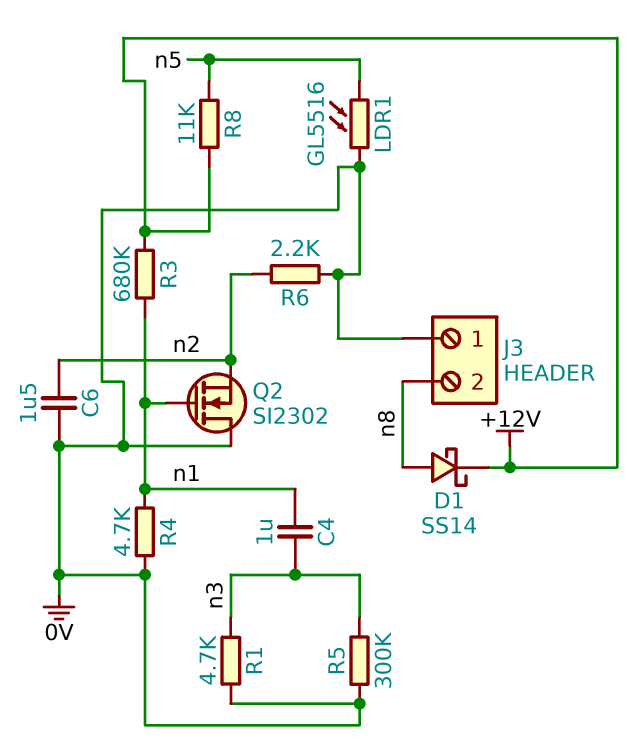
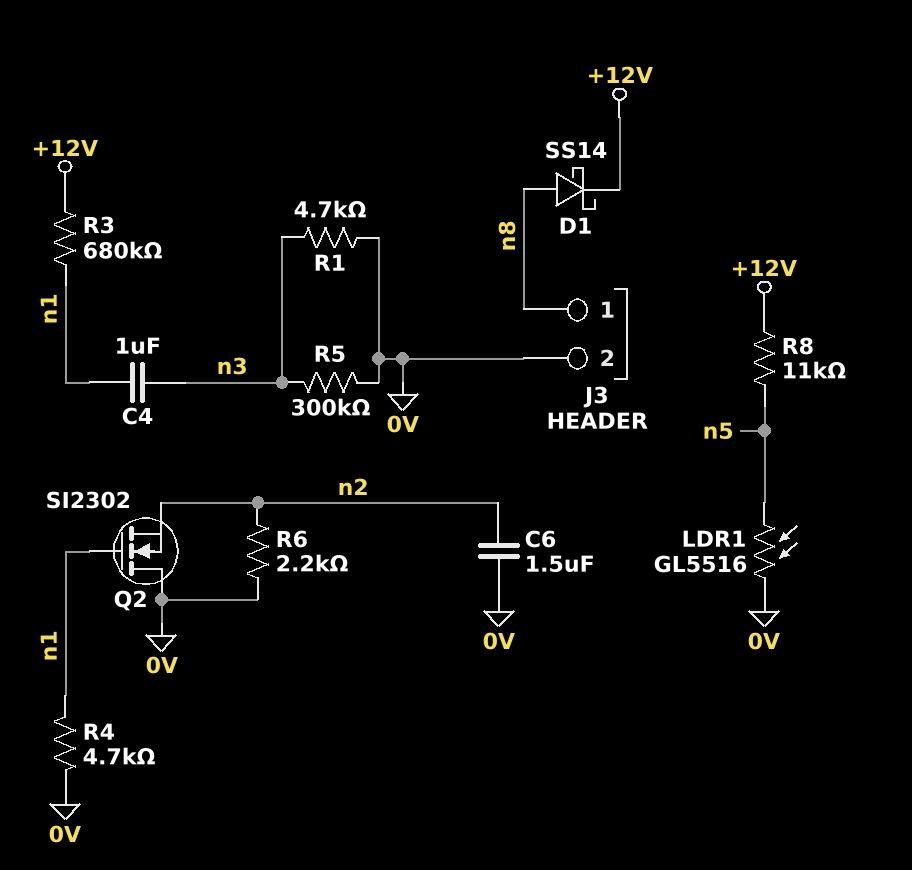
J3 pin 1: 0V -> n8
J3 pin 2: n8 -> 0V

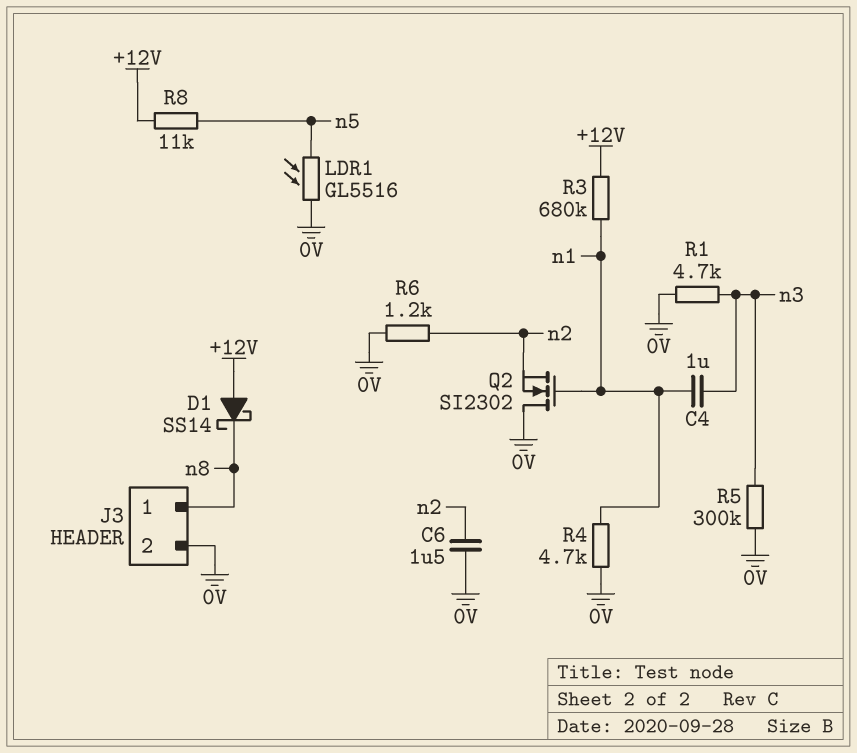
D1: schottky SS14 (A n8, K +12V) -> schottky SS14 (A +12V, K n8)
R6: 2.2k (0V, n2) -> 1.2k (0V, n2)

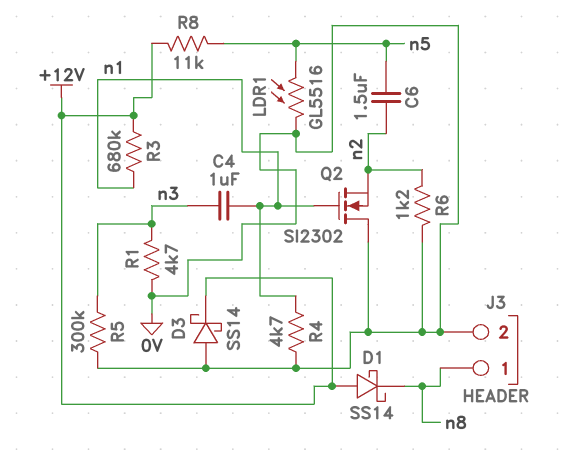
C6: 1.5uF (0V, n2) -> 1.5uF (n2, n5)
D3: none -> schottky SS14 (A 0V, K +12V)

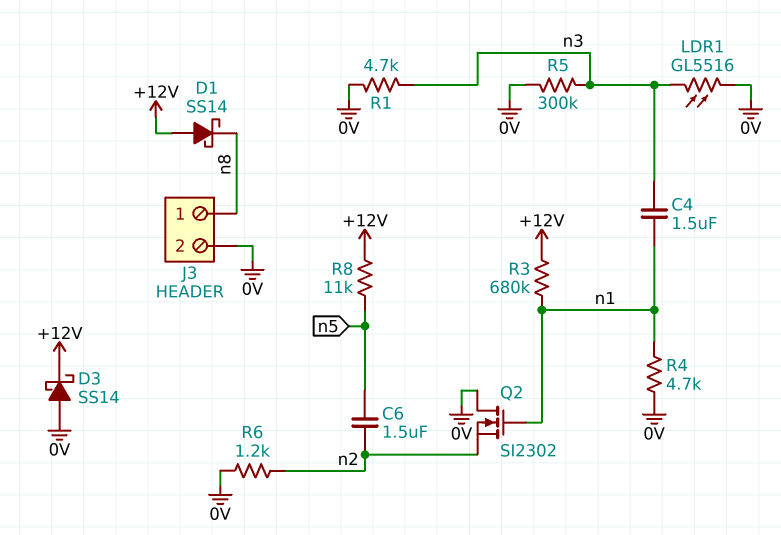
C4: 1uF (n1, n3) -> 1.5uF (n1, n3)
LDR1: GL5516 (0V, n5) -> GL5516 (0V, n3)

